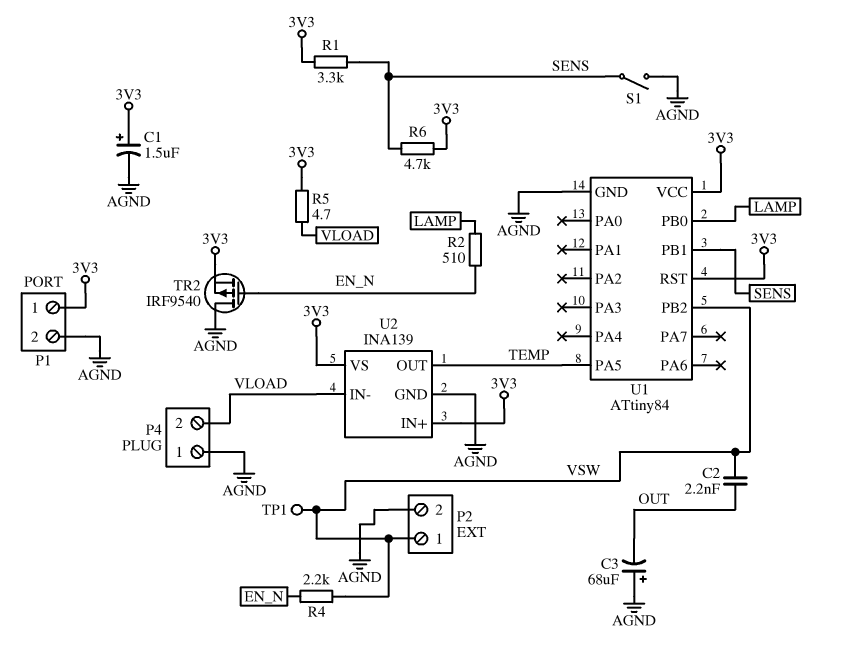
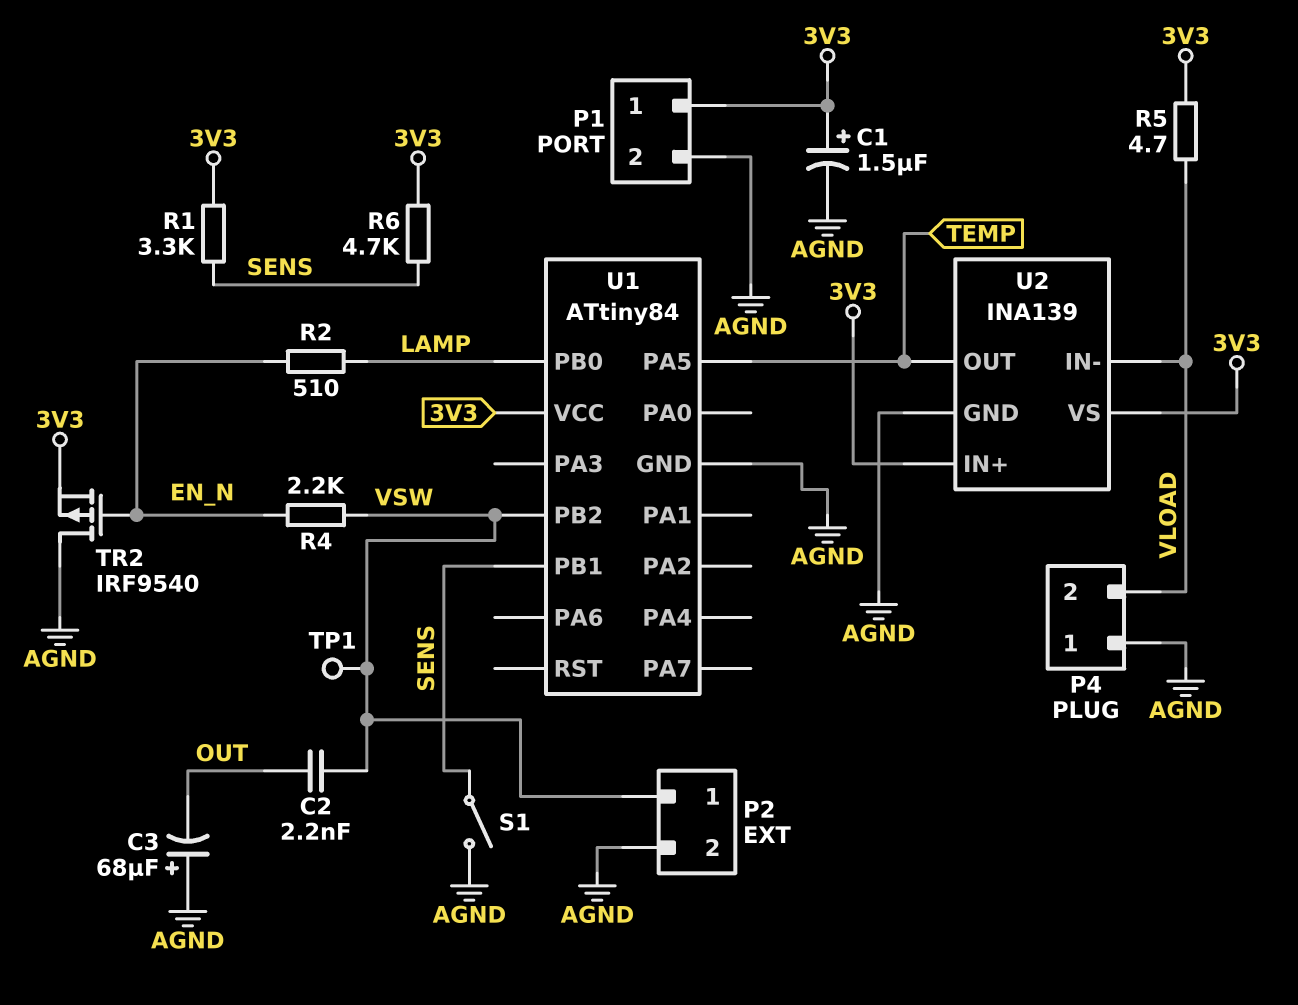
U1 pin RST: 3V3 -> none

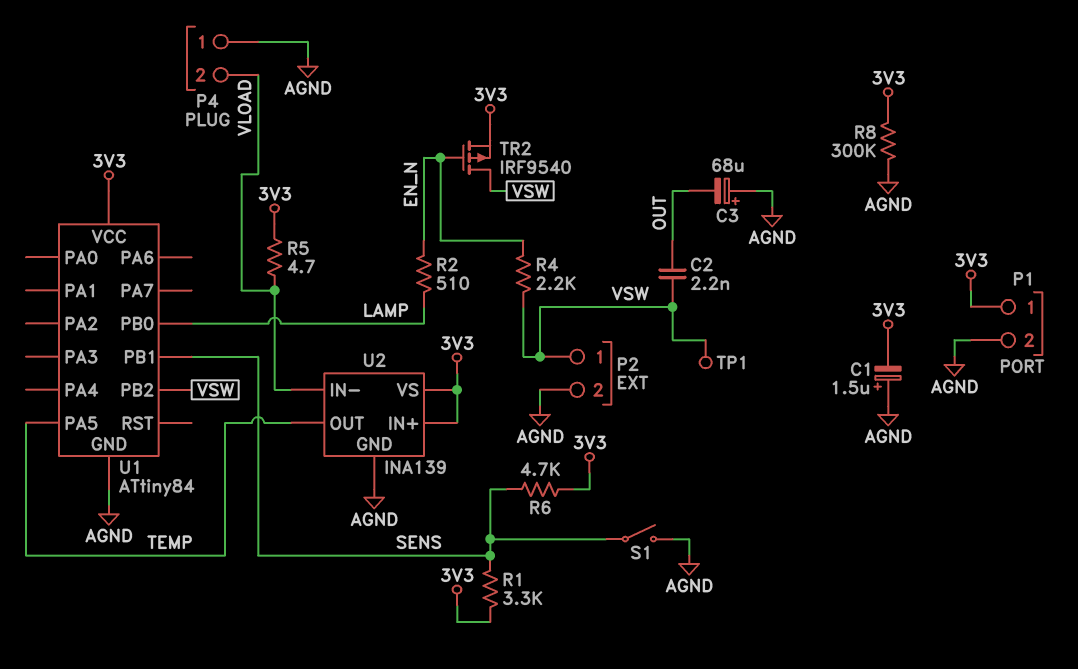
C1: 1.5uF (plus 3V3, minus AGND) -> 1.5uF (plus AGND, minus 3V3)
R8: none -> 300k (3V3, AGND)
TR2: PMOS IRF9540 (G EN_N, D AGND, S 3V3) -> PMOS IRF9540 (G EN_N, D VSW, S 3V3)

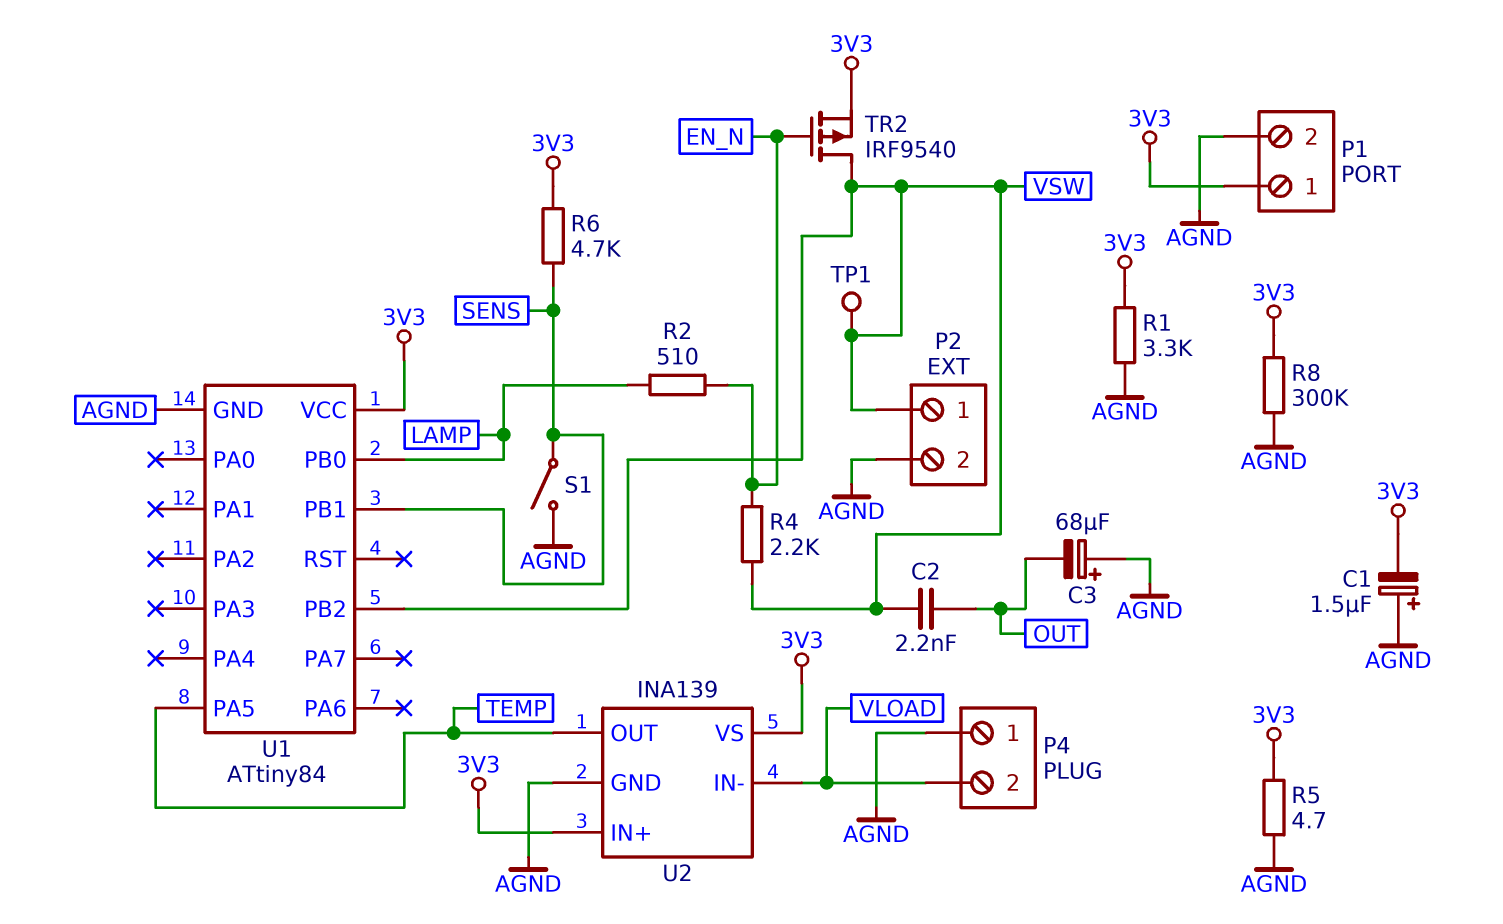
R1: 3.3k (3V3, SENS) -> 3.3k (3V3, AGND)
R5: 4.7 (3V3, VLOAD) -> 4.7 (3V3, AGND)

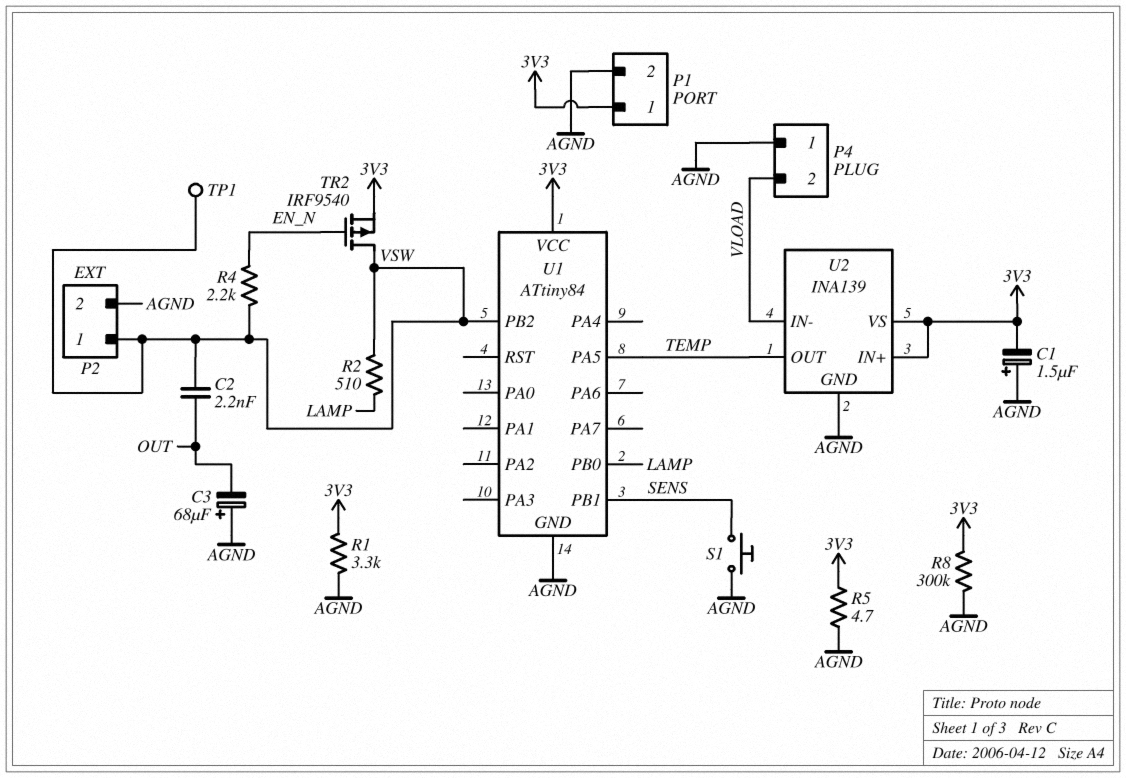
R2: 510 (EN_N, LAMP) -> 510 (LAMP, VSW)
R6: 4.7k (3V3, SENS) -> none
S1: switch (AGND, SENS) -> button (AGND, SENS)

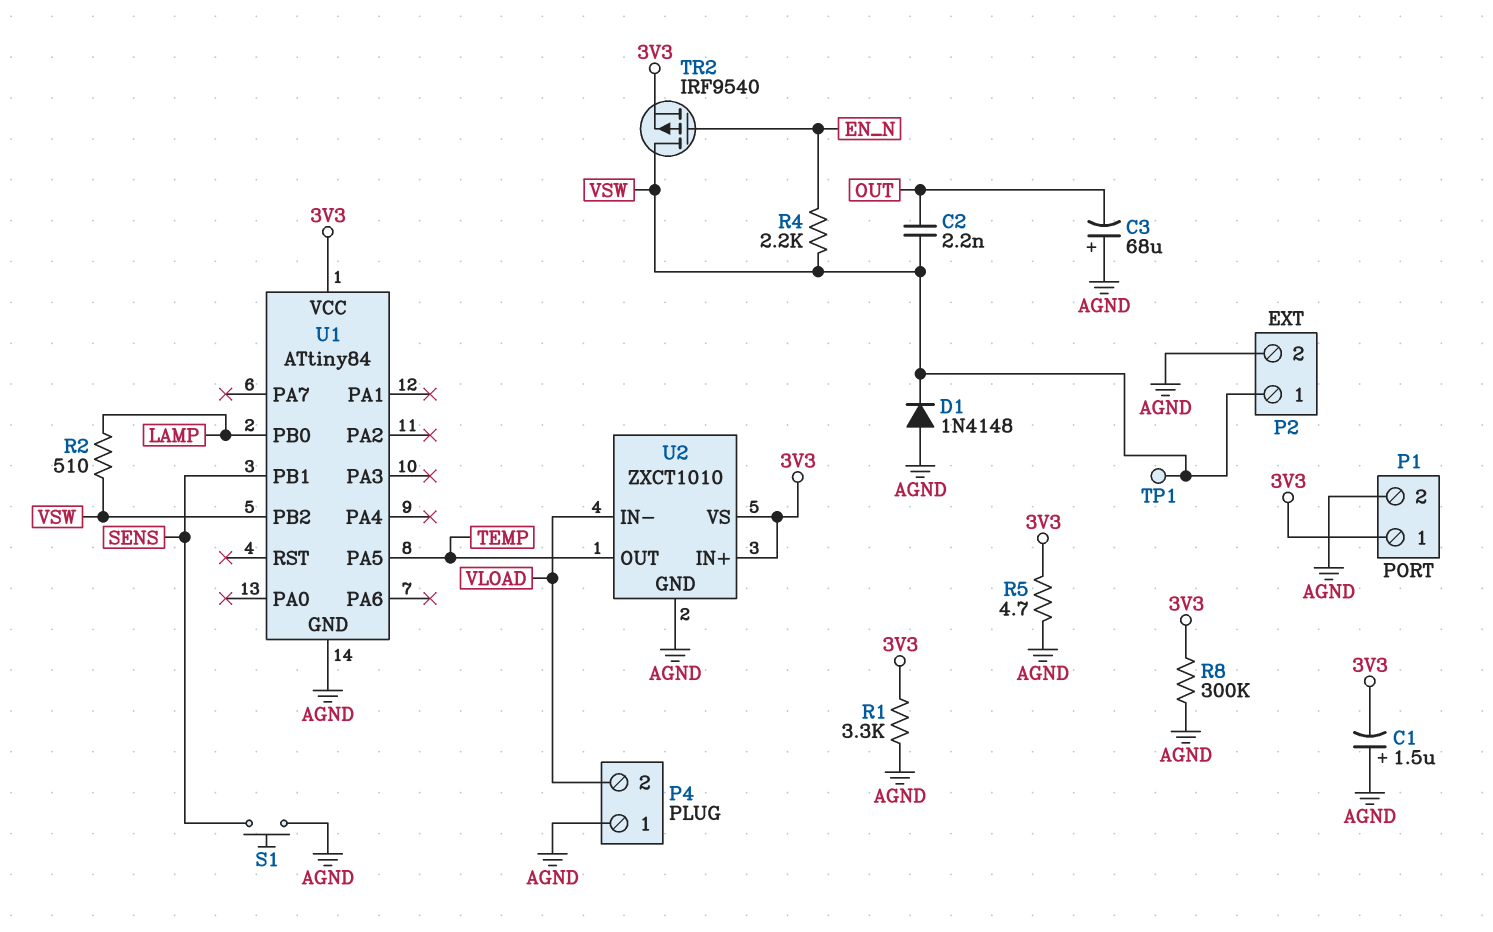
D1: none -> diode 1N4148 (A AGND, K VSW)
U2: INA139 -> ZXCT1010

